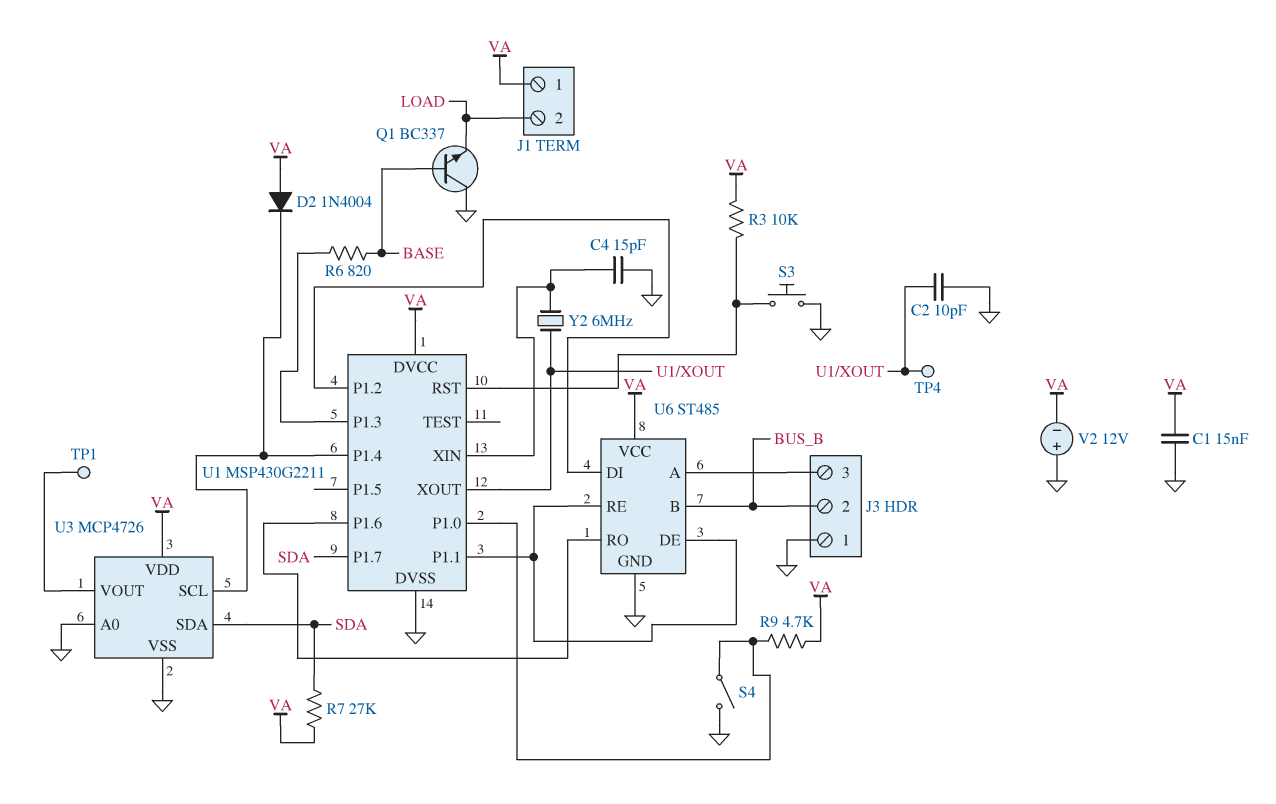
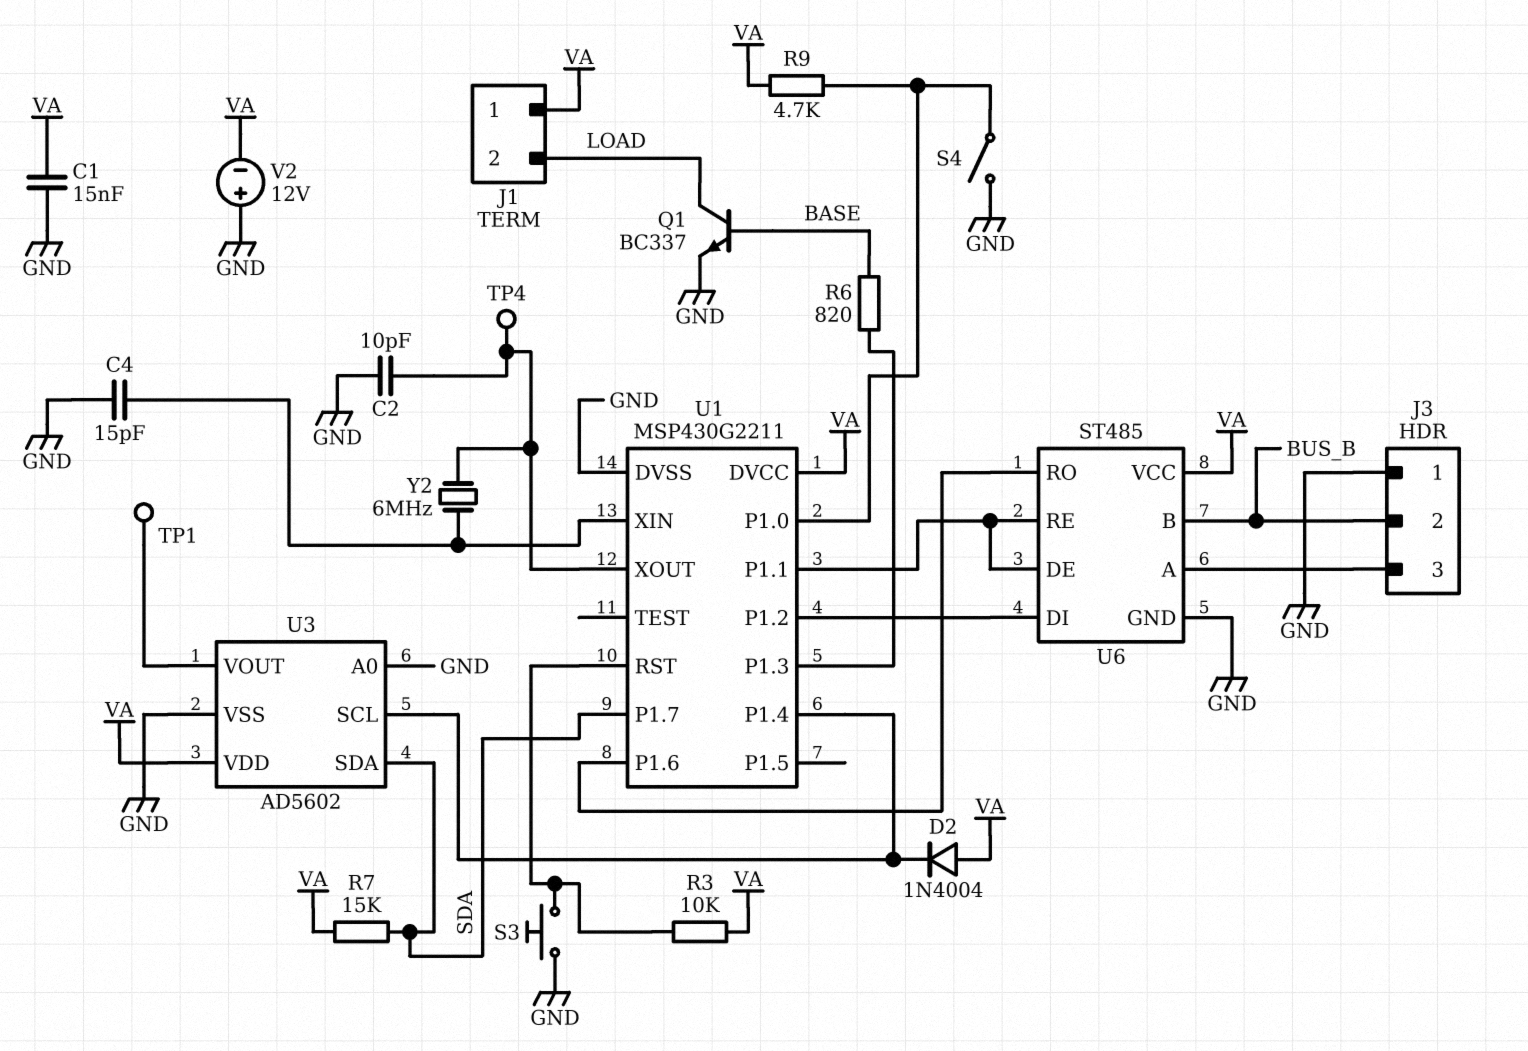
Q1: NPN BC337 (B BASE, C GND, E LOAD) -> NPN BC337 (B BASE, C LOAD, E GND)
R7: 27k (SDA, VA) -> 15k (SDA, VA)
U3: MCP4726 -> AD5602

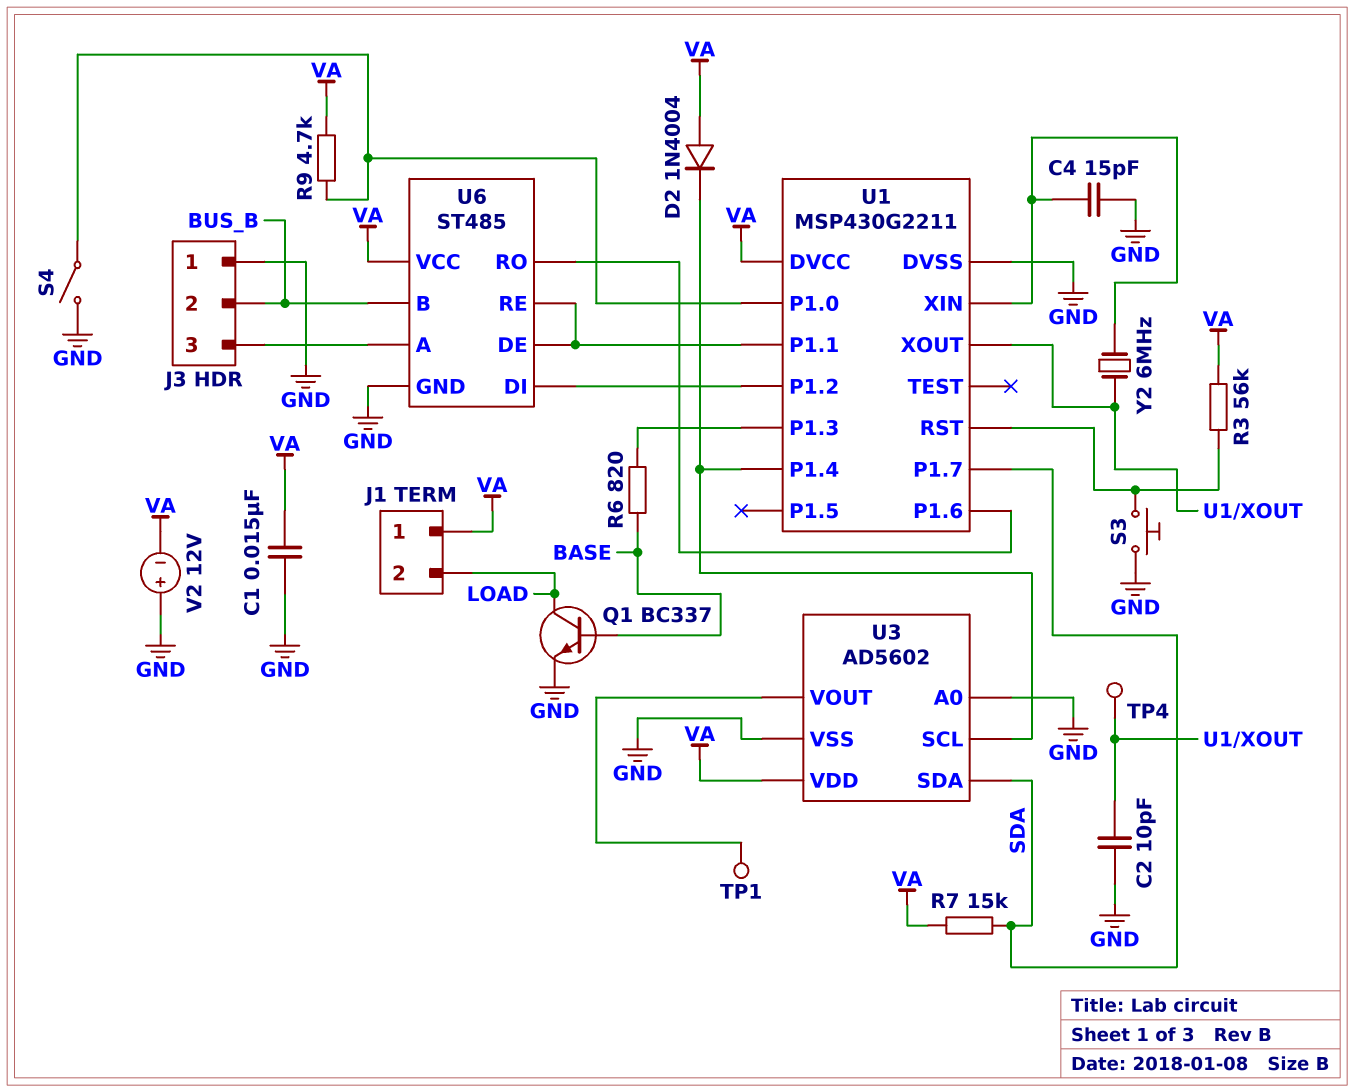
R3: 10k (U1/RST, VA) -> 56k (U1/RST, VA)

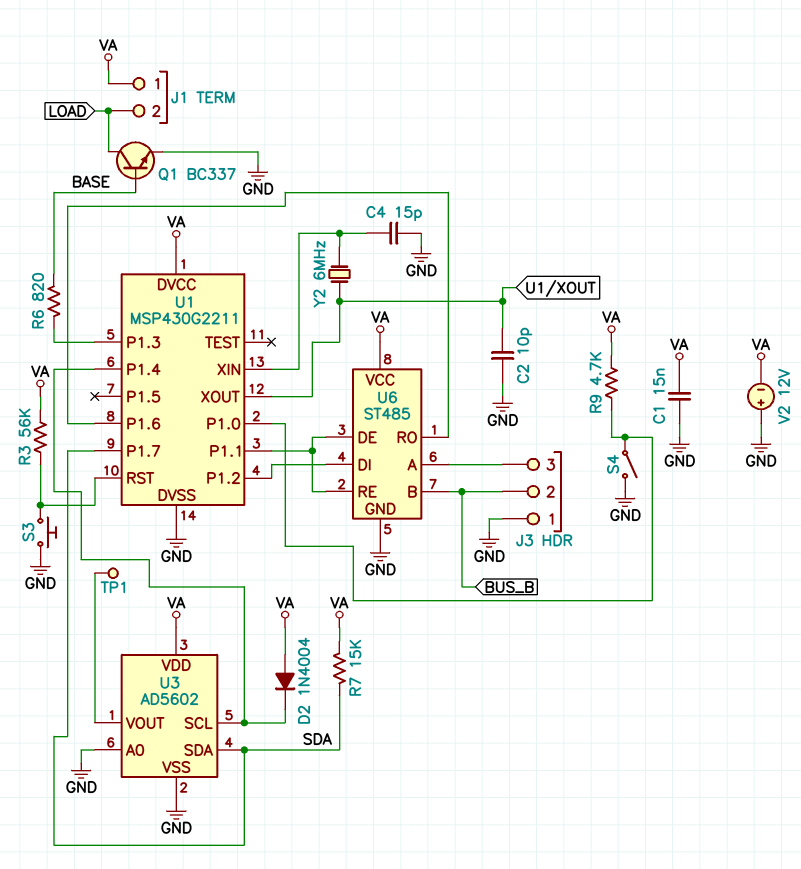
TP4: test point (U1/XOUT) -> none

